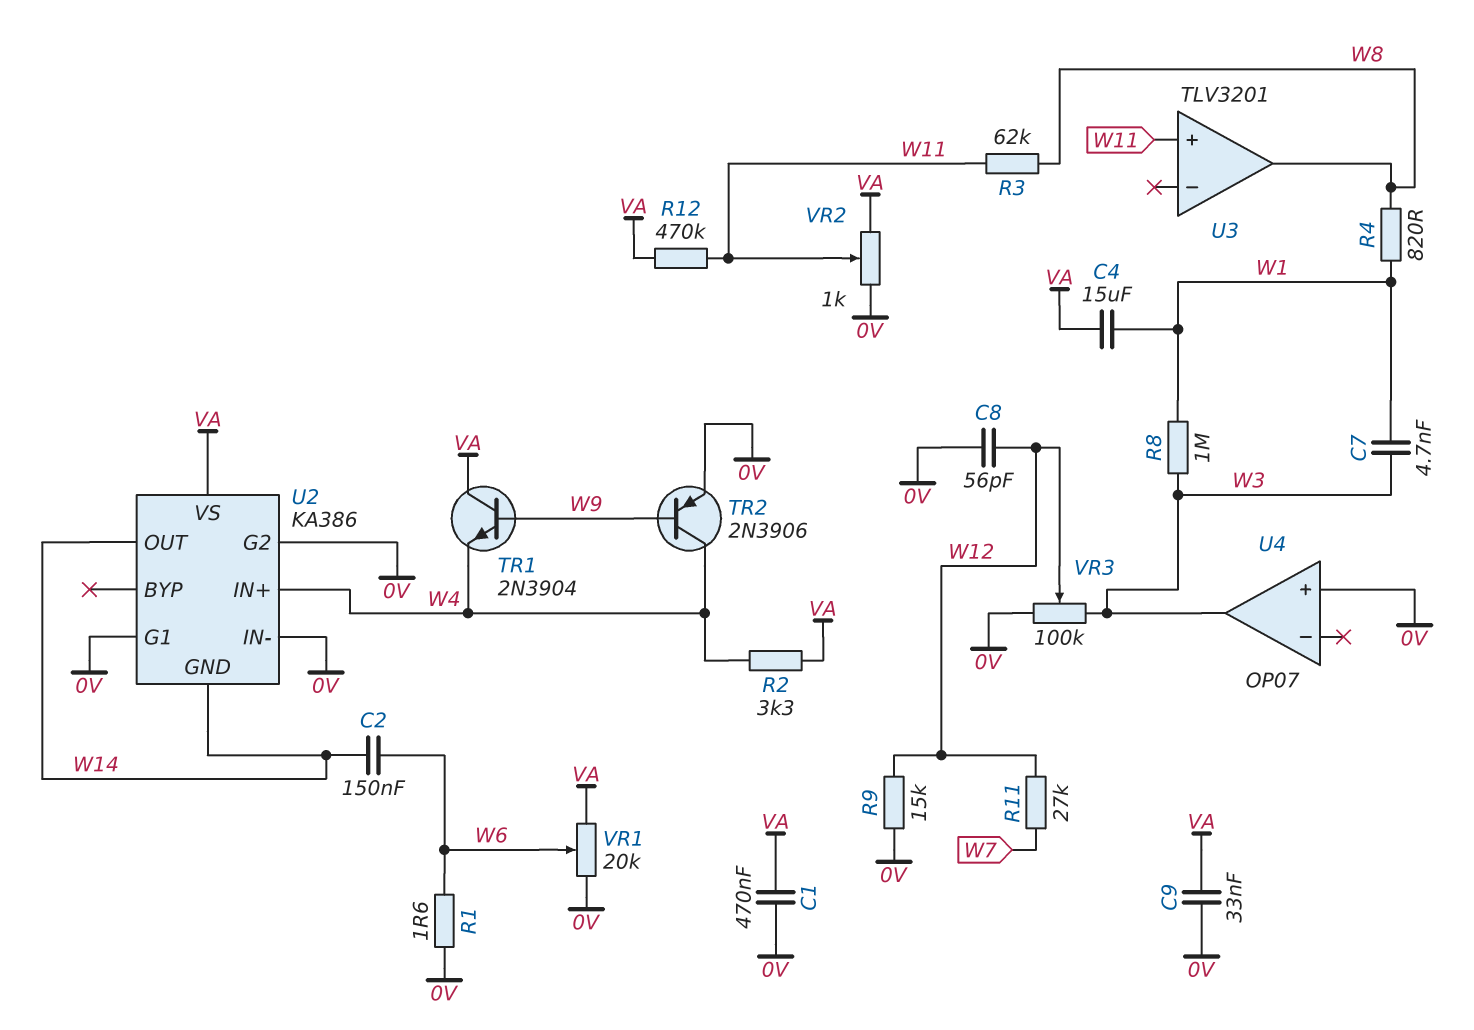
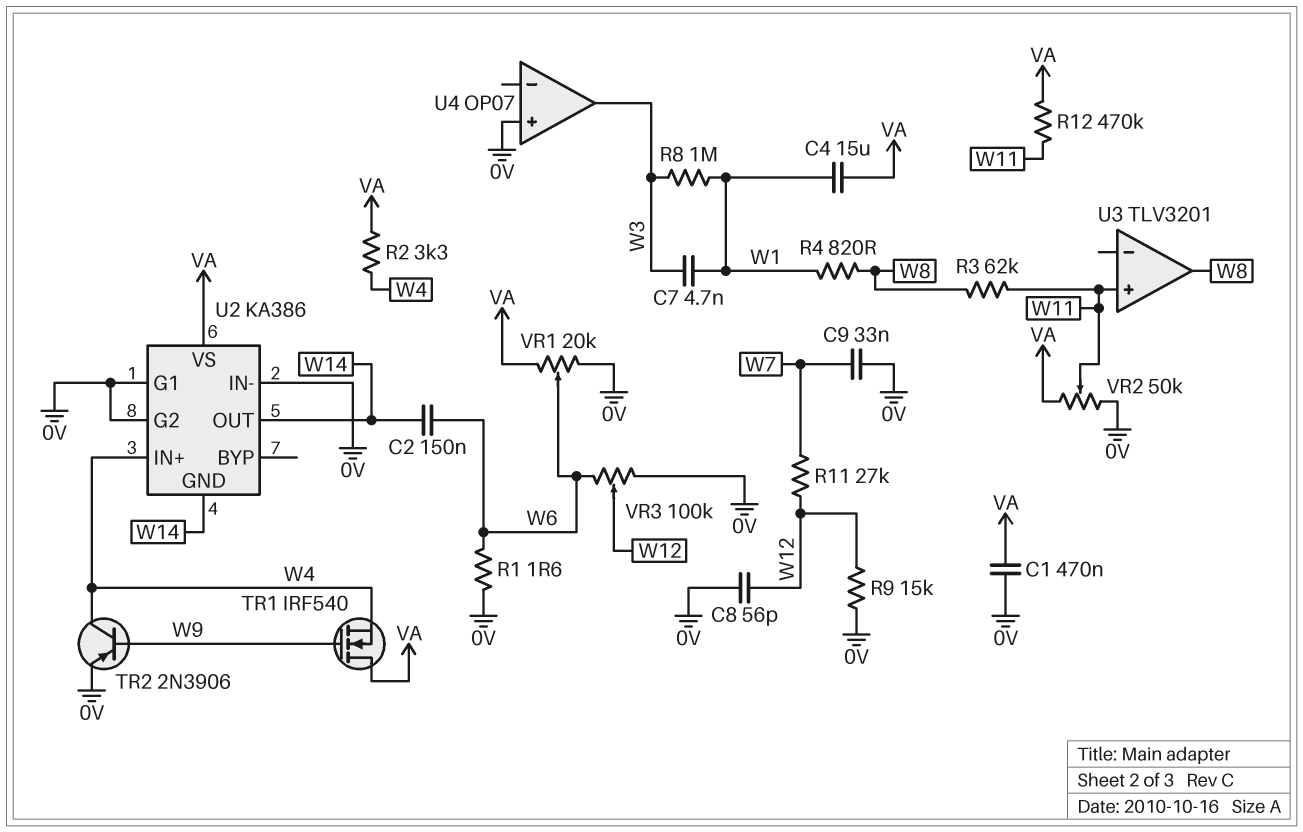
C9: 33nF (0V, VA) -> 33nF (0V, W7)
TR1: NPN 2N3904 (B W9, C VA, E W4) -> NMOS IRF540 (G W9, D VA, S W4)
VR2: 1k (0V, VA, wiper W11) -> 50k (0V, VA, wiper W11)
VR3: 100k (0V, W3, wiper W12) -> 100k (0V, W6, wiper W12)

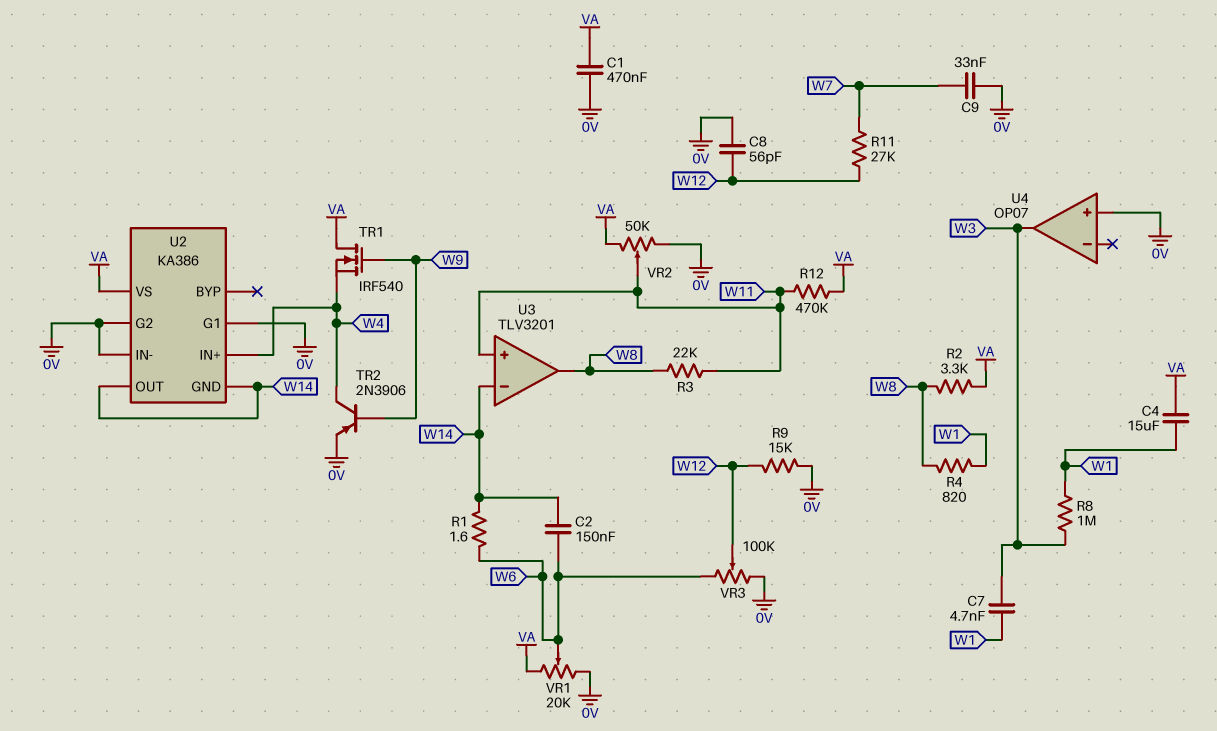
R1: 1.6 (0V, W6) -> 1.6 (W6, W14)
R2: 3.3k (VA, W4) -> 3.3k (VA, W8)
R3: 62k (W8, W11) -> 22k (W8, W11)
U3 pin in-: none -> W14

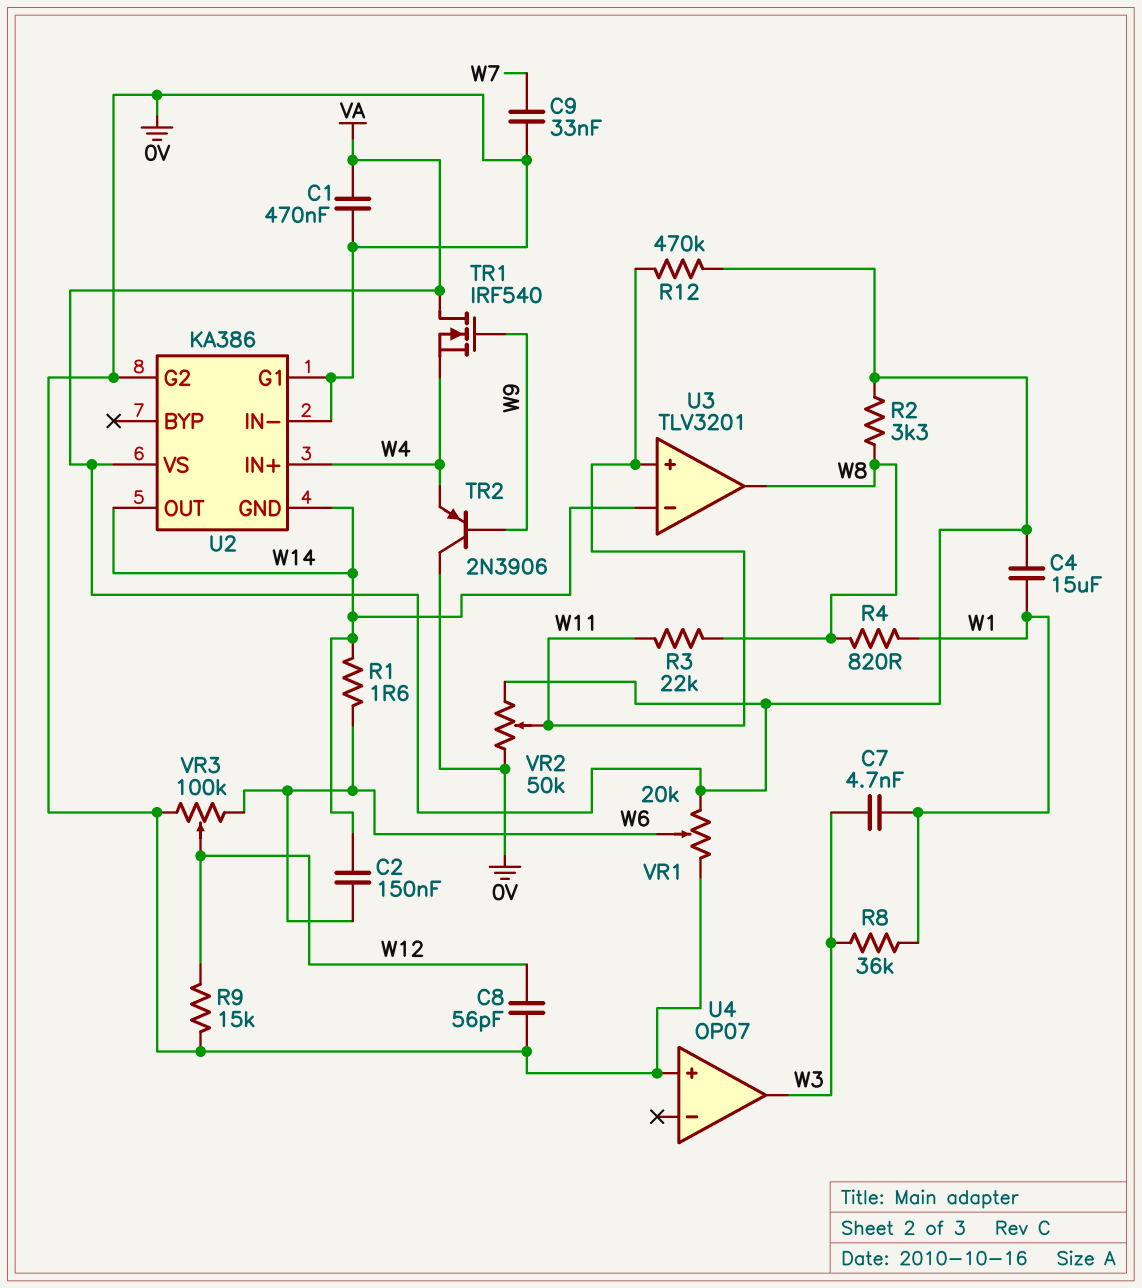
R8: 1M (W1, W3) -> 36k (W1, W3)
R11: 27k (W7, W12) -> none
TR2: PNP 2N3906 (B W9, C W4, E 0V) -> PNP 2N3906 (B W9, C 0V, E W4)

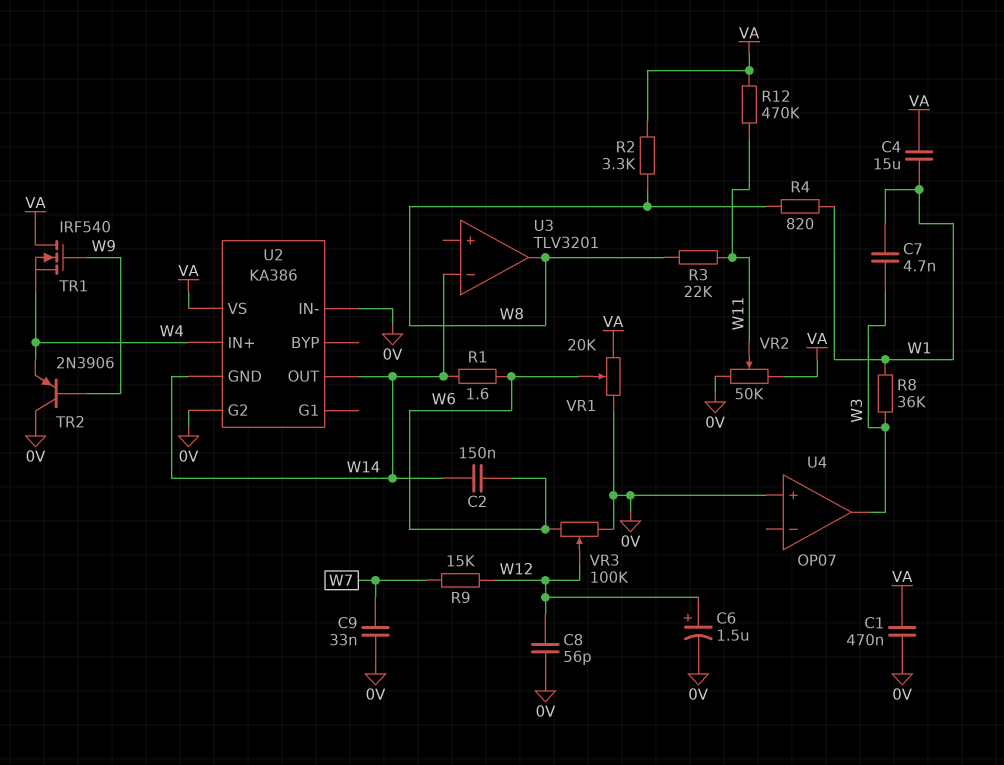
C6: none -> 1.5uF (plus W12, minus 0V)
R9: 15k (0V, W12) -> 15k (W7, W12)
U2 pin G1: 0V -> none
U3 pin in+: W11 -> none

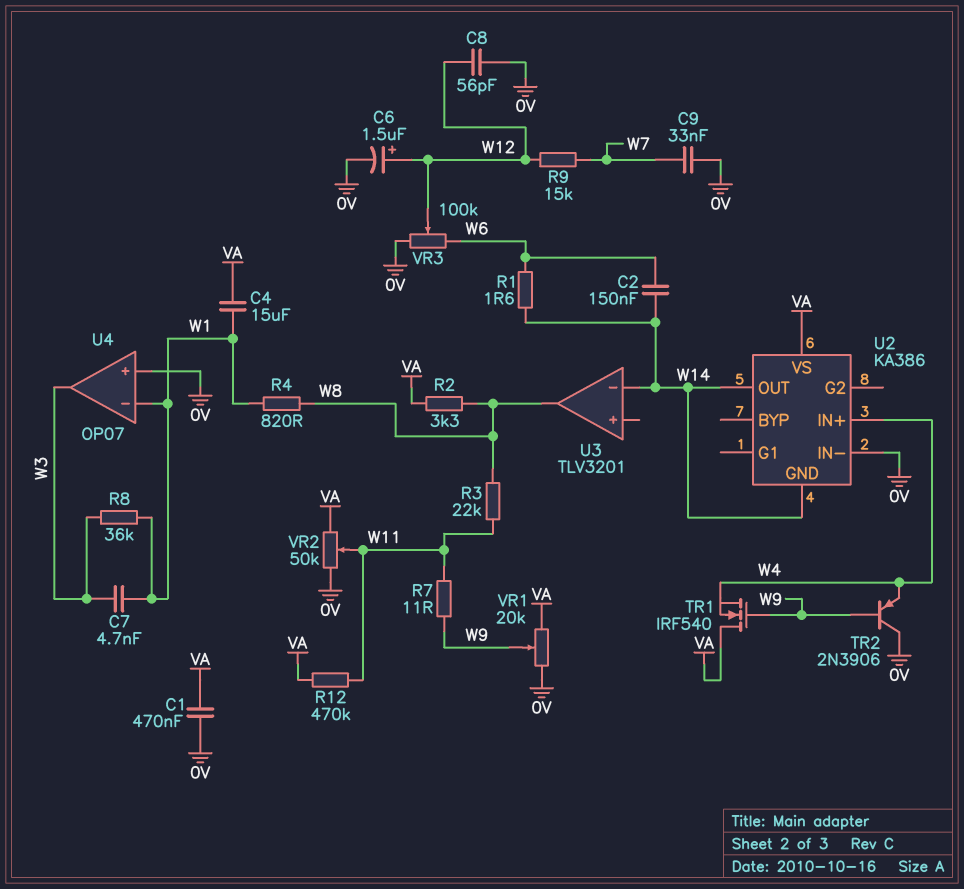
R7: none -> 11 (W9, W11)
U2 pin G2: 0V -> none
U4 pin in-: none -> W1
VR1: 20k (0V, VA, wiper W6) -> 20k (0V, VA, wiper W9)

